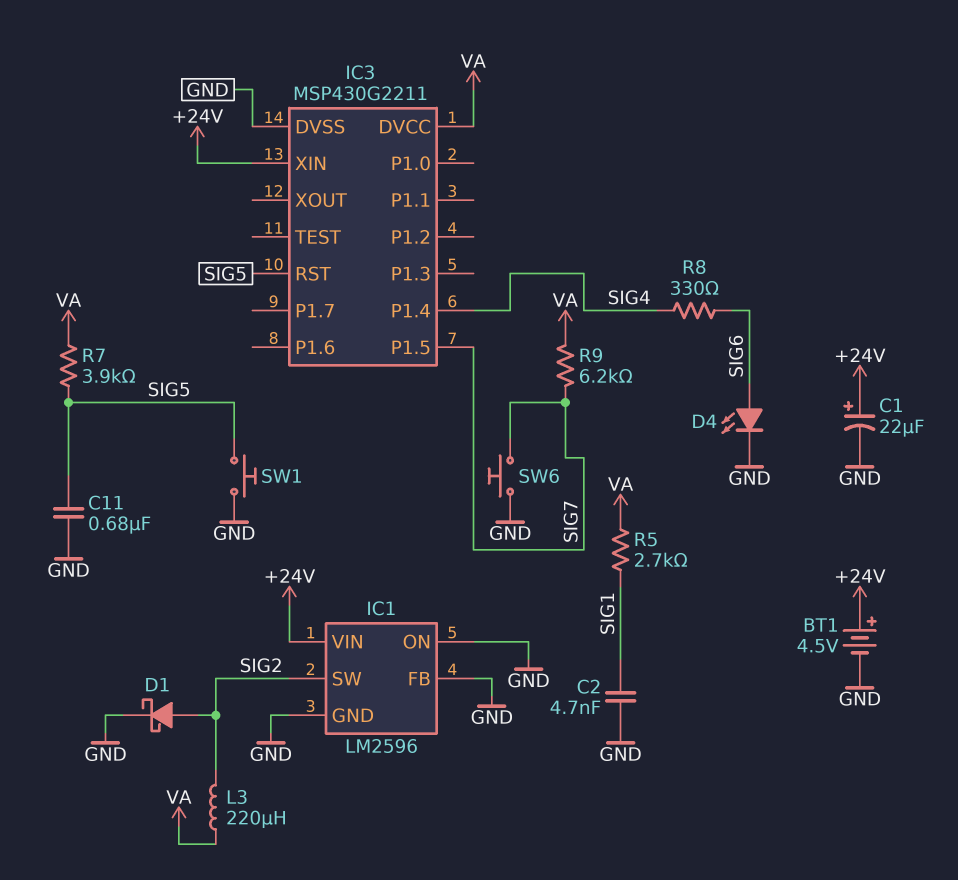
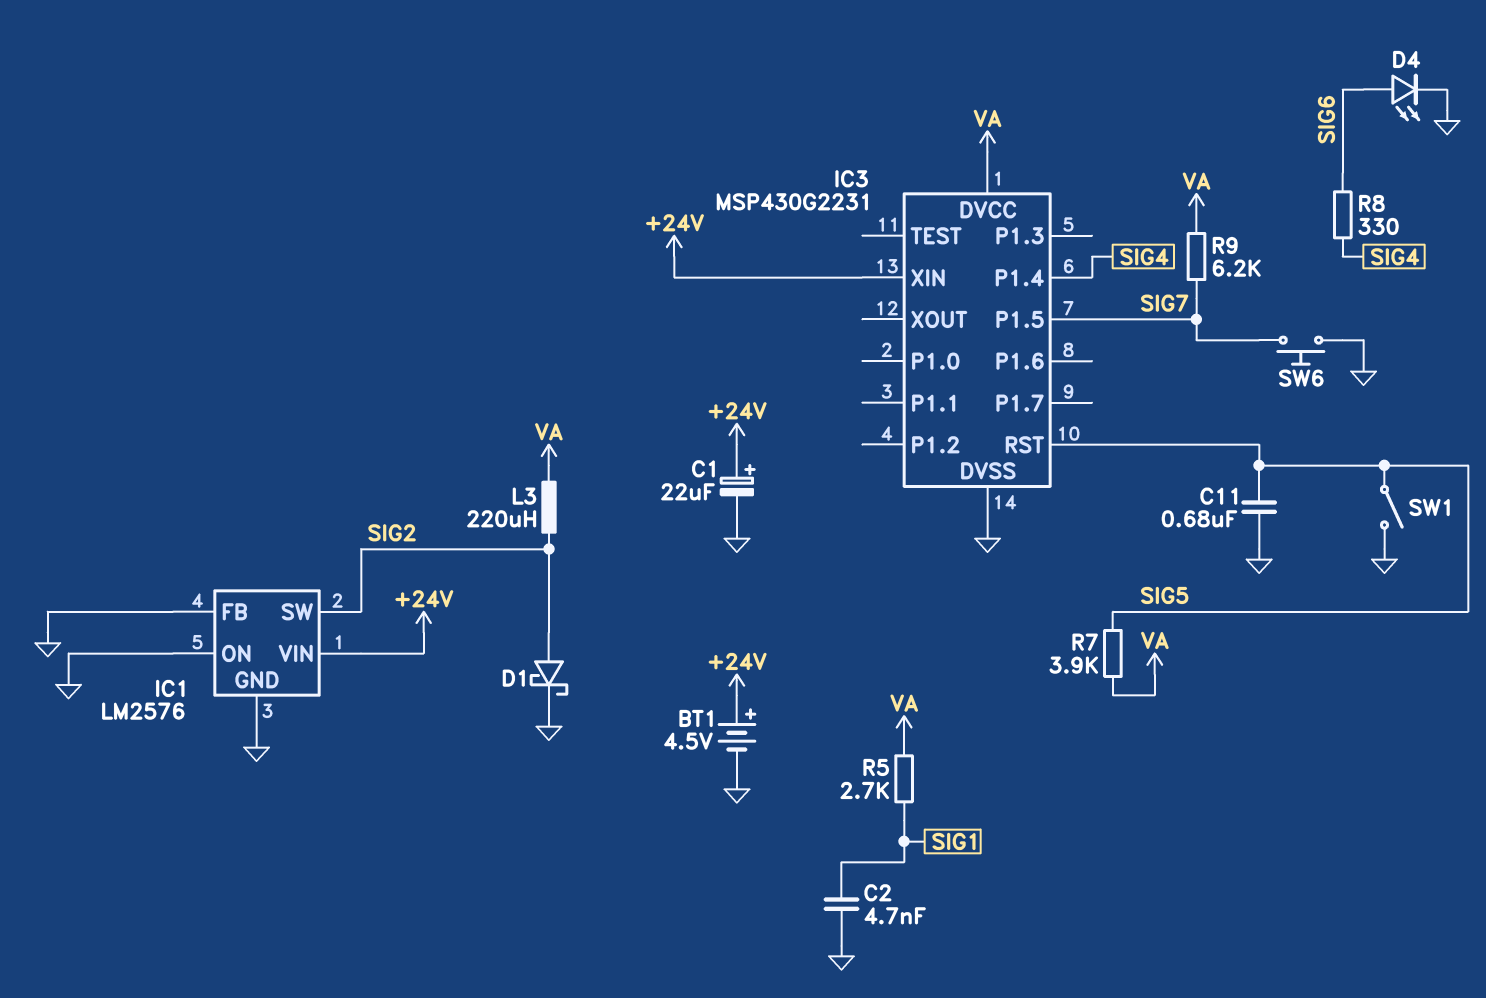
IC1: LM2596 -> LM2576
IC3: MSP430G2211 -> MSP430G2231
SW1: button (GND, SIG5) -> switch (GND, SIG5)

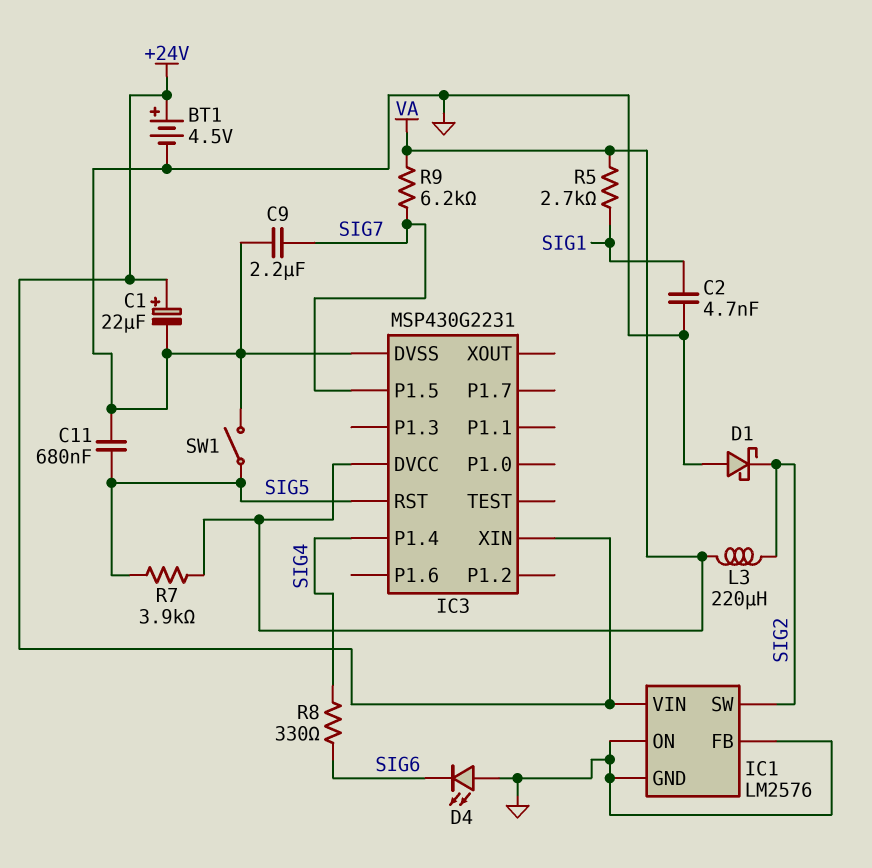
C9: none -> 2.2uF (GND, SIG7)
D1: schottky (A SIG2, K GND) -> schottky (A GND, K SIG2)
D4: LED (A SIG6, K GND) -> LED (A GND, K SIG6)
SW6: button (GND, SIG7) -> none

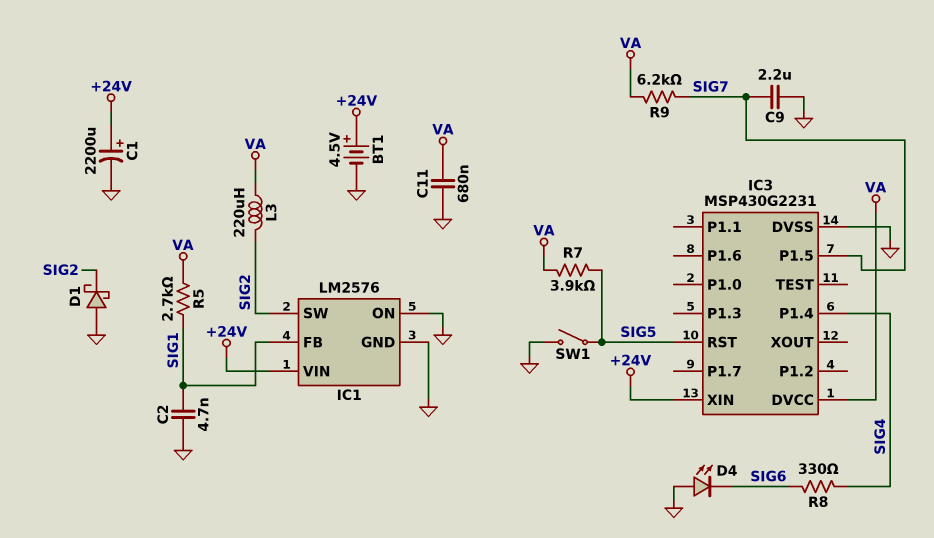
C1: 22uF (plus +24V, minus GND) -> 2200uF (plus +24V, minus GND)
C11: 680nF (GND, SIG5) -> 680nF (GND, VA)
IC1 pin FB: GND -> SIG1

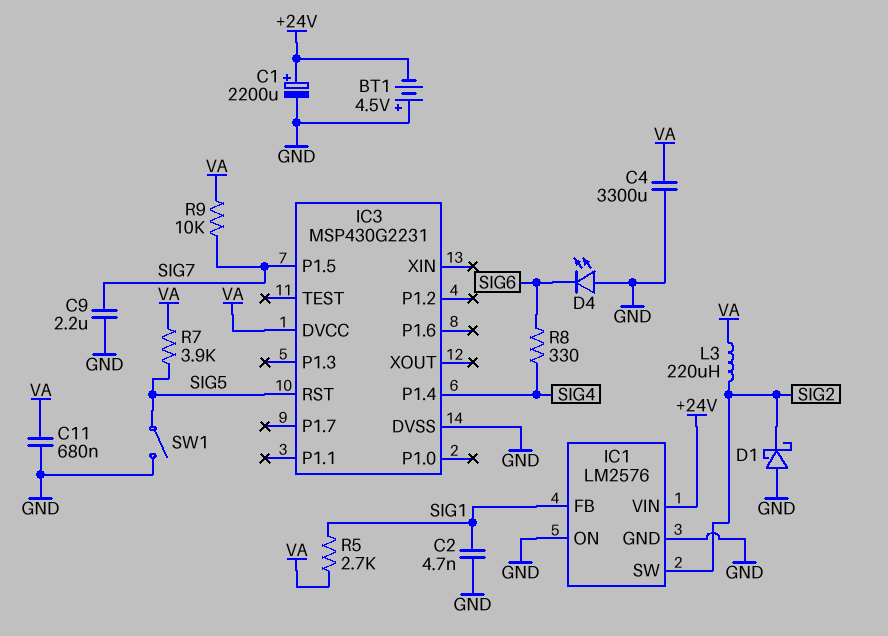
BT1: 4.5V (plus +24V, minus GND) -> 4.5V (plus GND, minus +24V)
C4: none -> 3300uF (GND, VA)
IC3 pin XIN: +24V -> none
R9: 6.2k (SIG7, VA) -> 10k (SIG7, VA)

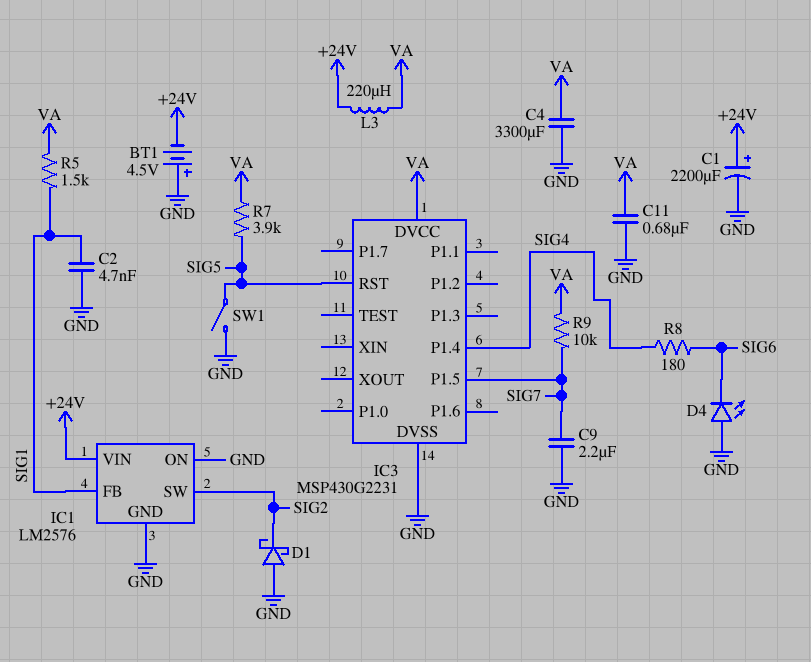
L3: 220uH (SIG2, VA) -> 220uH (+24V, VA)
R5: 2.7k (SIG1, VA) -> 1.5k (SIG1, VA)
R8: 330 (SIG4, SIG6) -> 180 (SIG4, SIG6)

